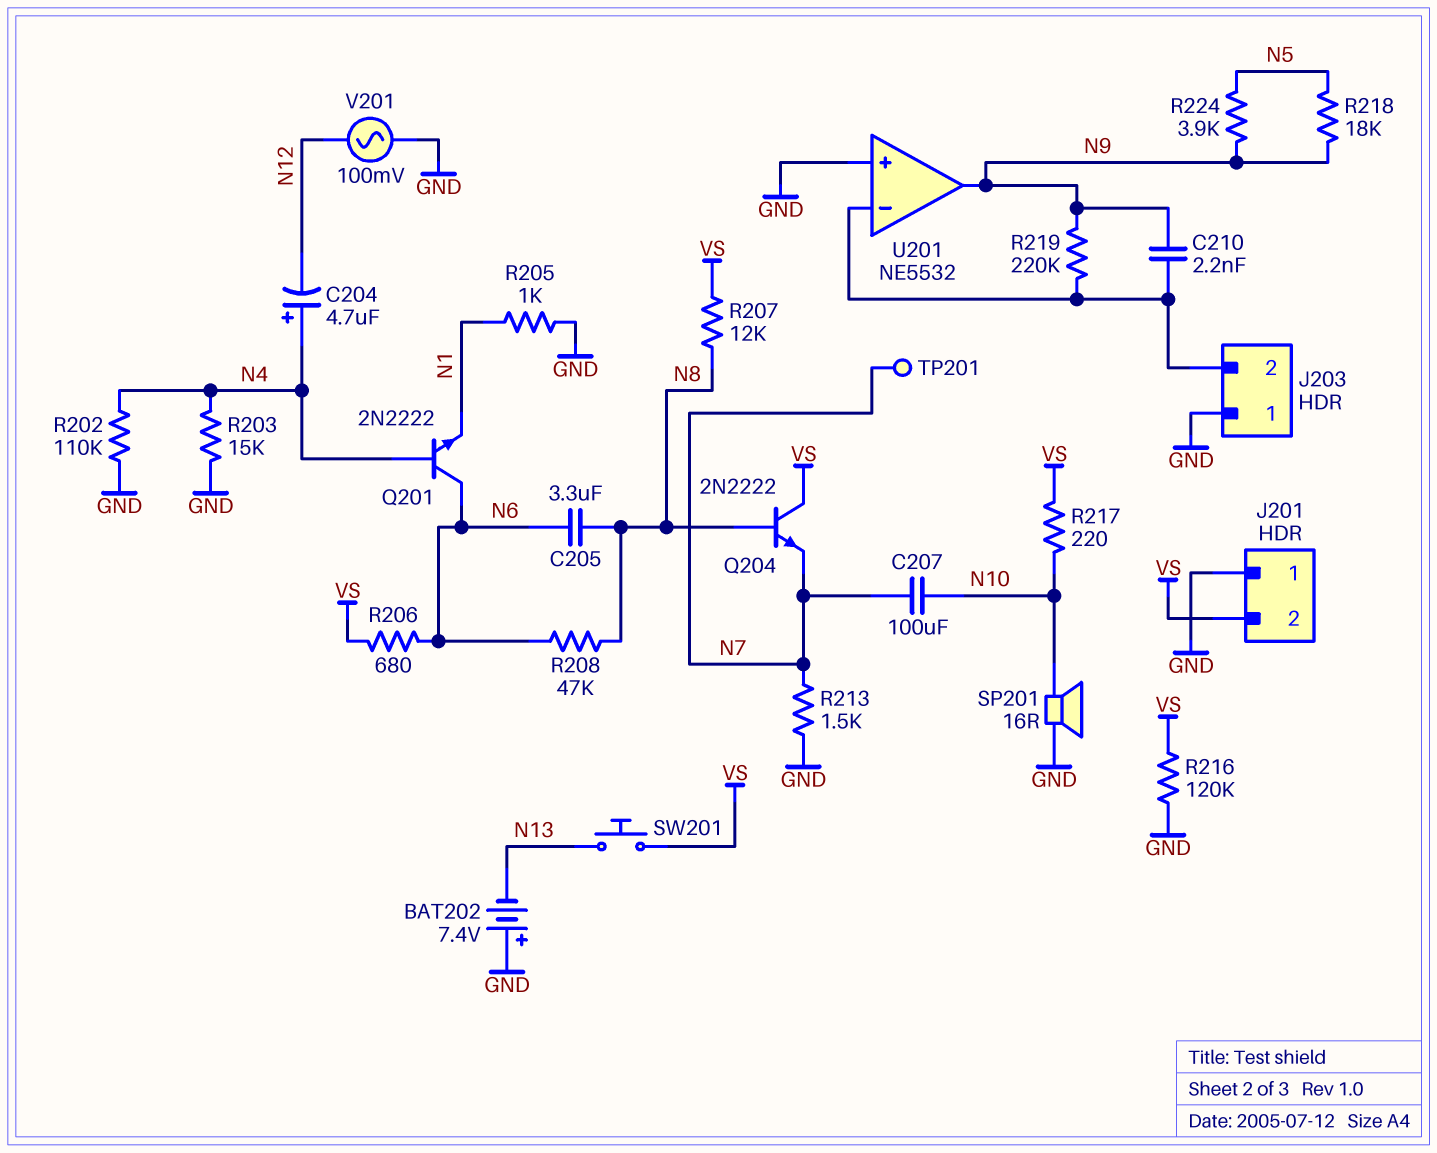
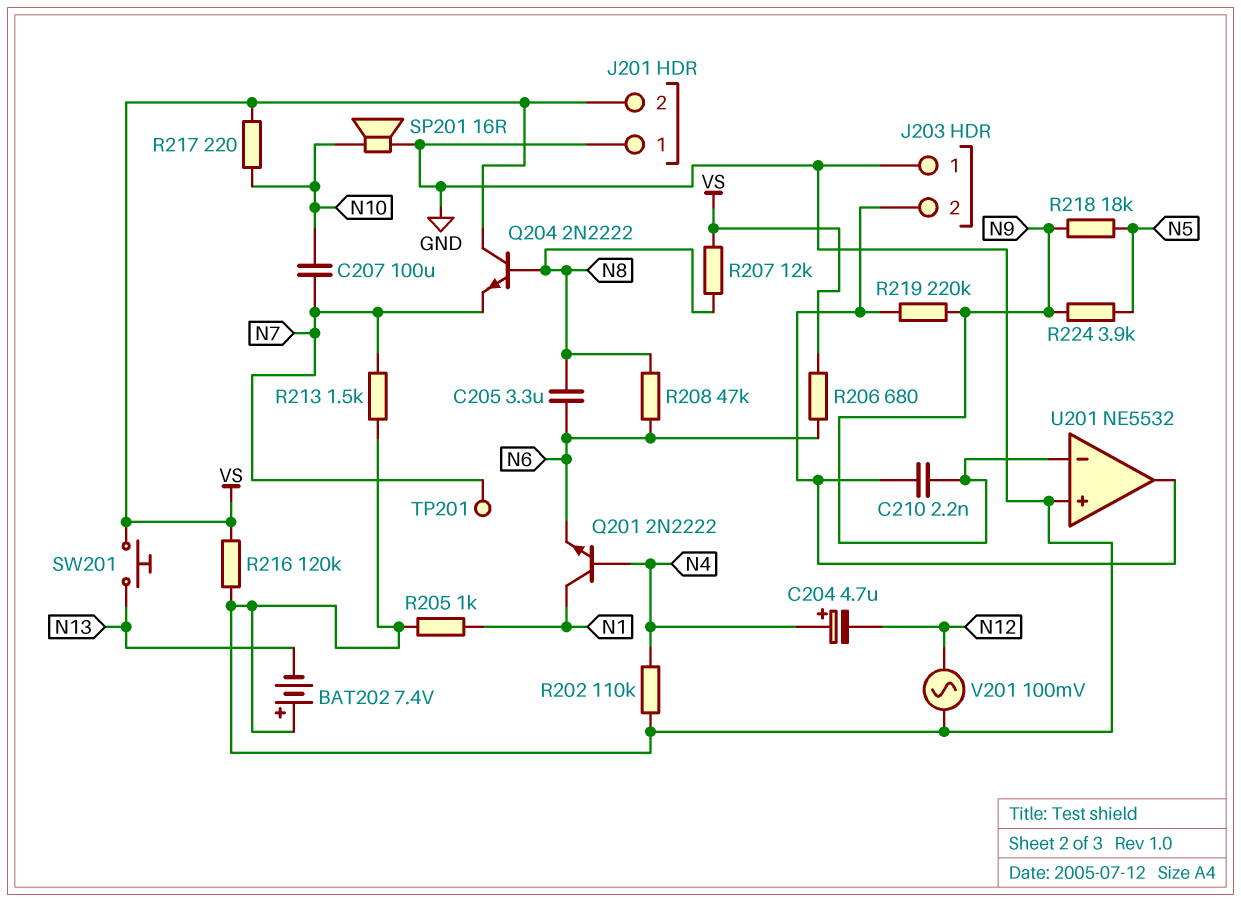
Q201: NPN 2N2222 (B N4, C N6, E N1) -> NPN 2N2222 (B N4, C N1, E N6)
R203: 15k (GND, N4) -> none
U201 pin in-: J203/2 -> N9
U201 pin out: N9 -> J203/2

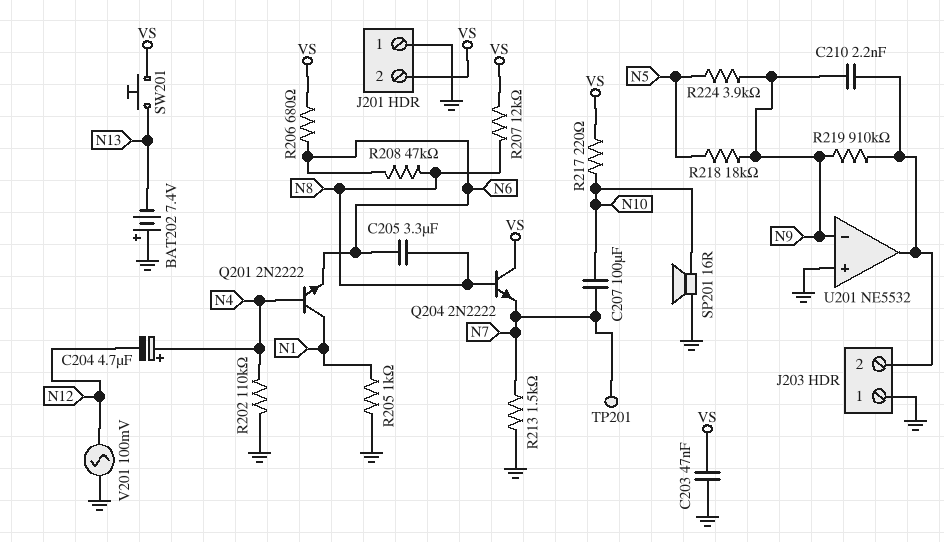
C203: none -> 47nF (GND, VS)
R216: 120k (GND, VS) -> none
R219: 220k (J203/2, N9) -> 910k (J203/2, N9)

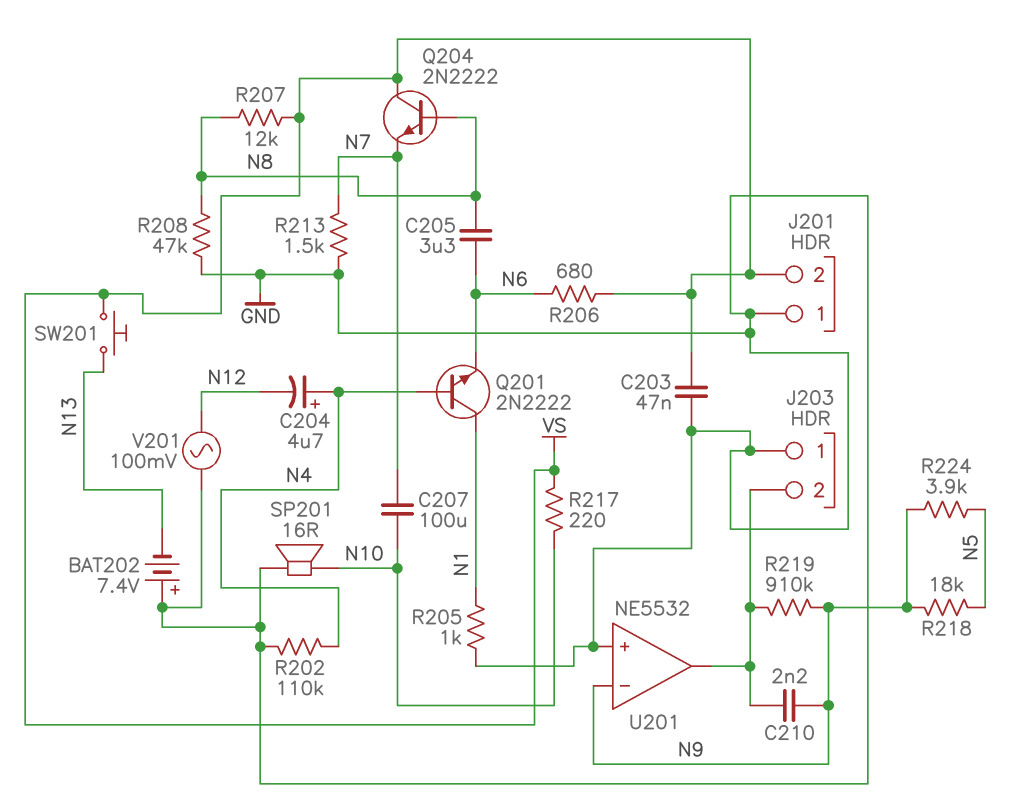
R208: 47k (N6, N8) -> 47k (GND, N8)
TP201: test point (N7) -> none

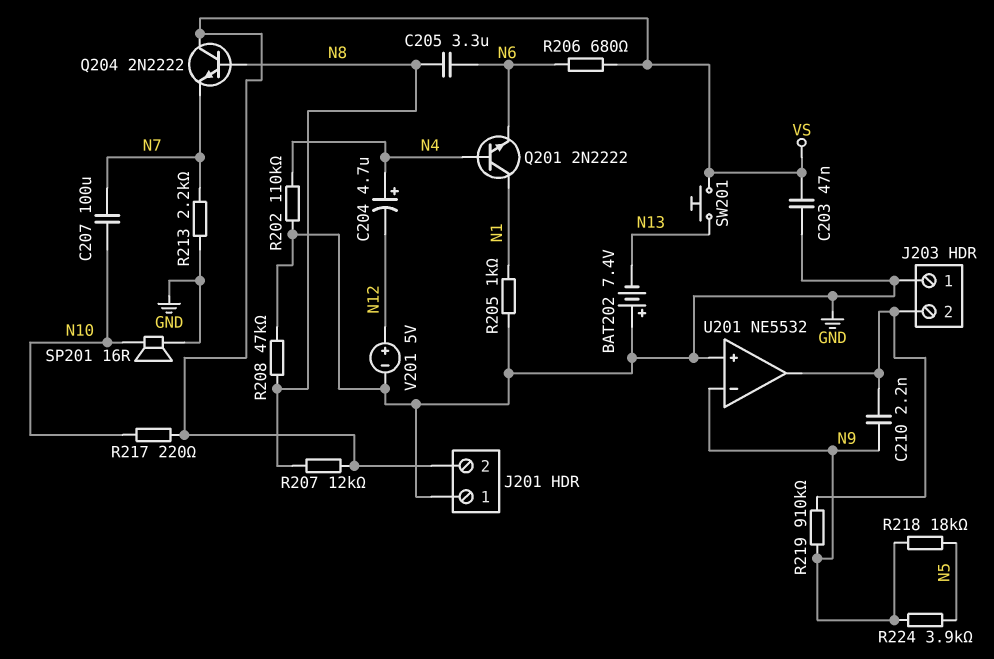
R213: 1.5k (GND, N7) -> 2.2k (GND, N7)
V201: AC 100mV (GND, N12) -> 5V (plus N12, minus GND)

